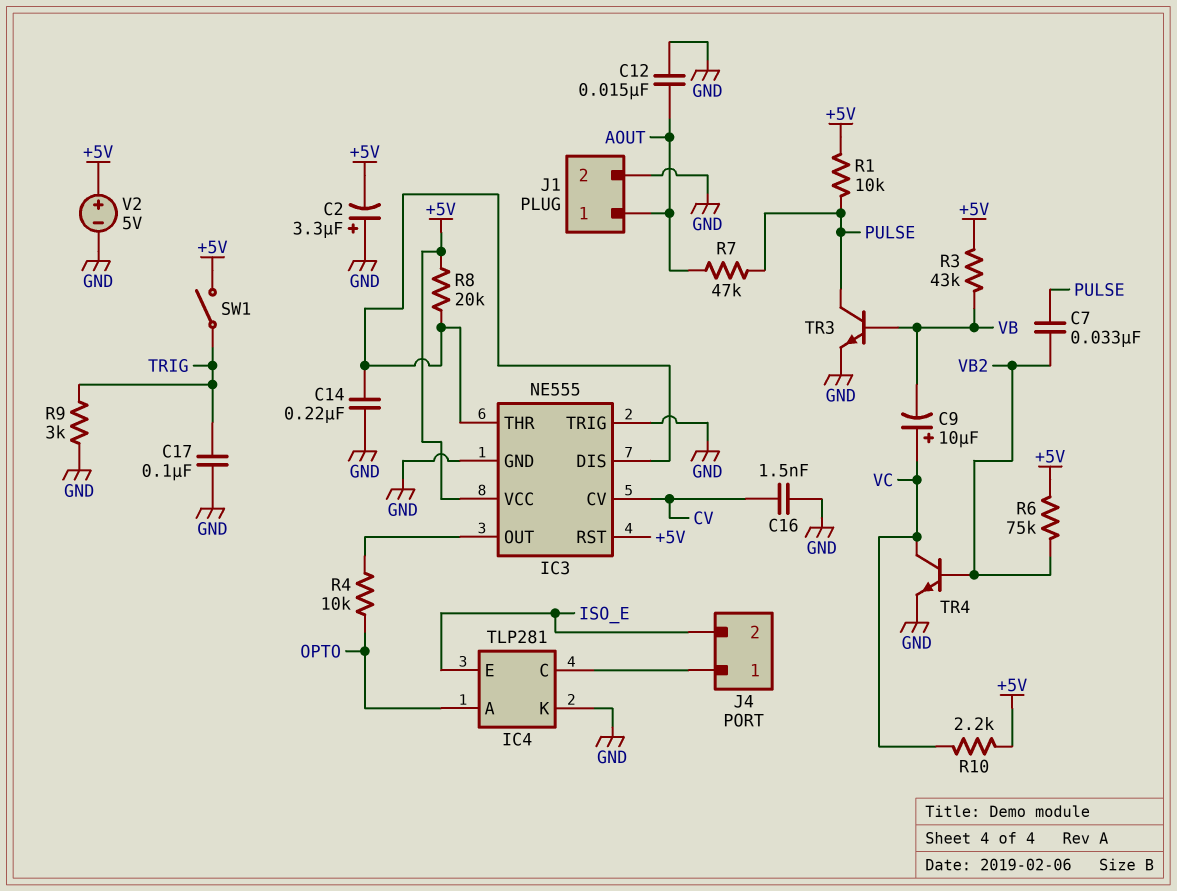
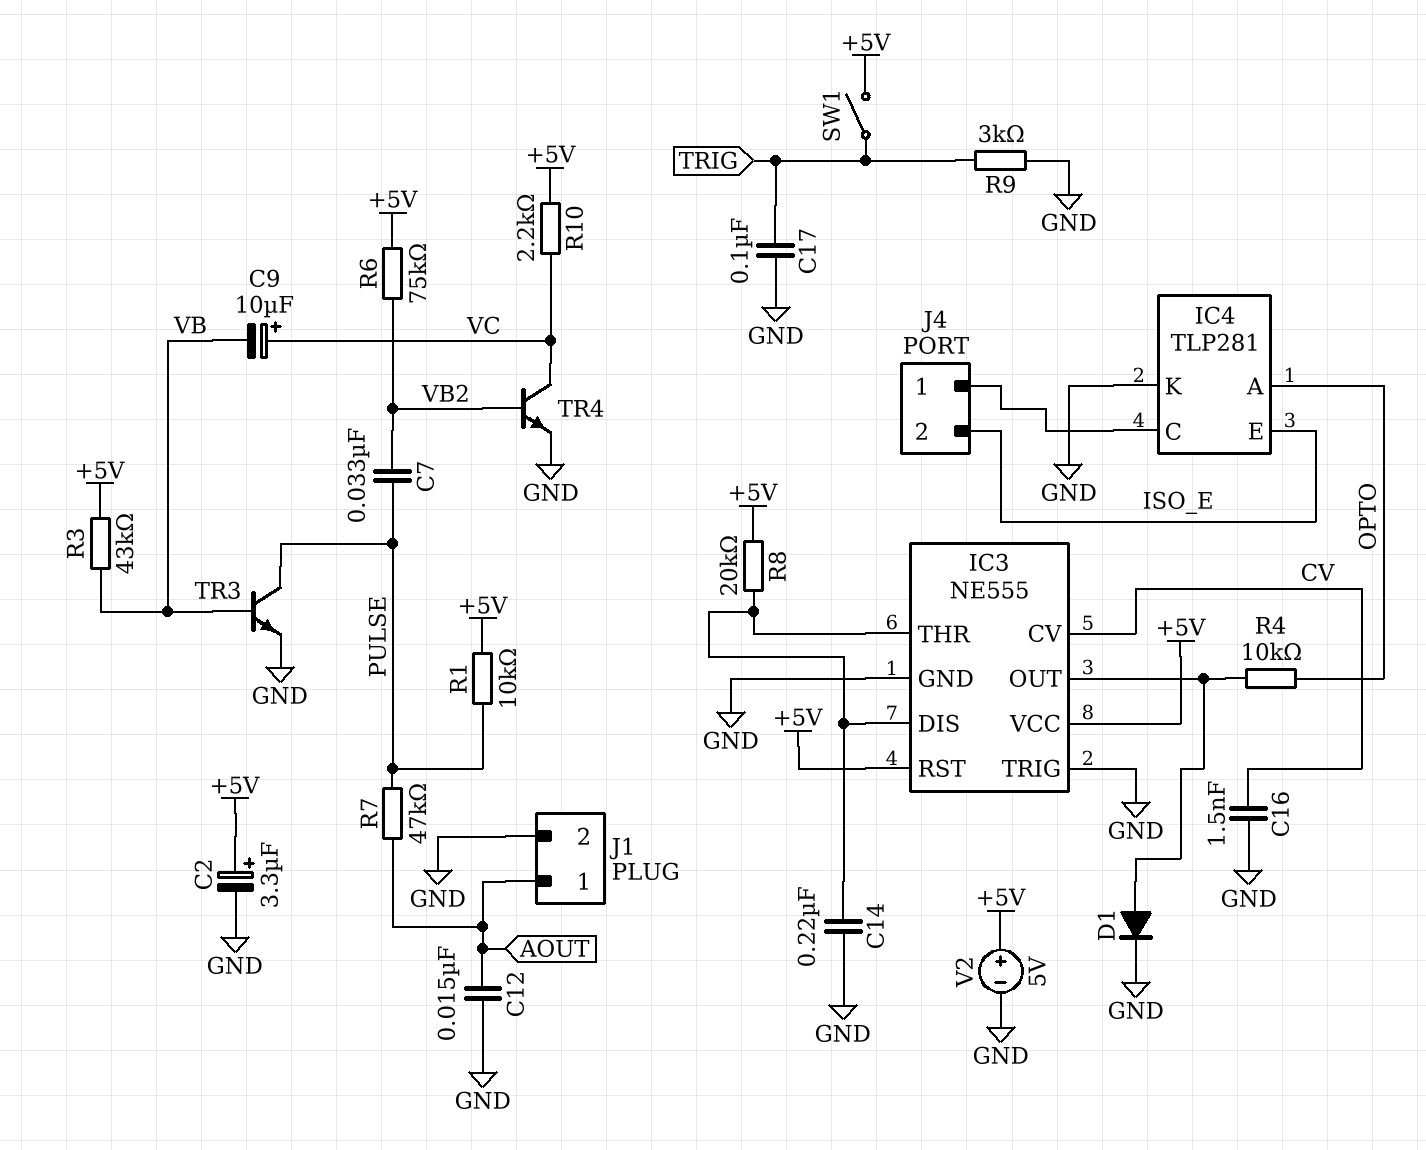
C2: 3.3uF (plus GND, minus +5V) -> 3.3uF (plus +5V, minus GND)
D1: none -> diode (A IC3/OUT, K GND)

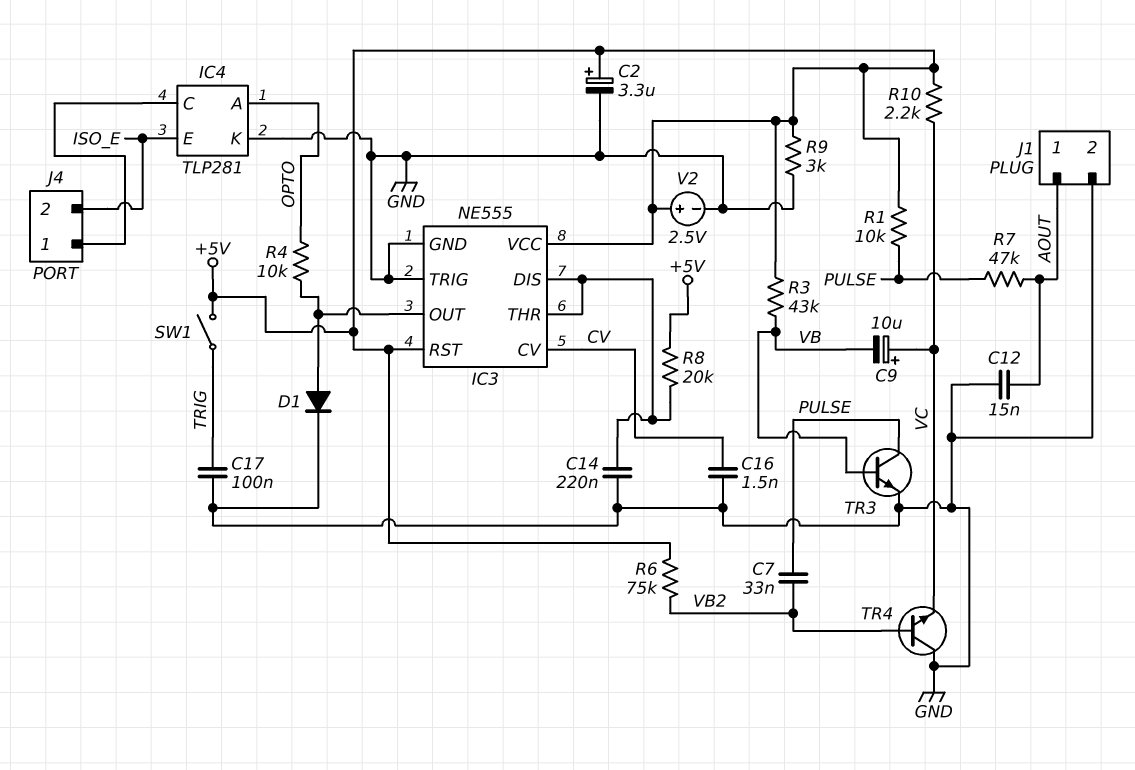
R9: 3k (GND, TRIG) -> 3k (+5V, GND)
TR4: NPN (B VB2, C VC, E GND) -> NPN (B VB2, C GND, E VC)
V2: 5V (plus +5V, minus GND) -> 2.5V (plus +5V, minus GND)

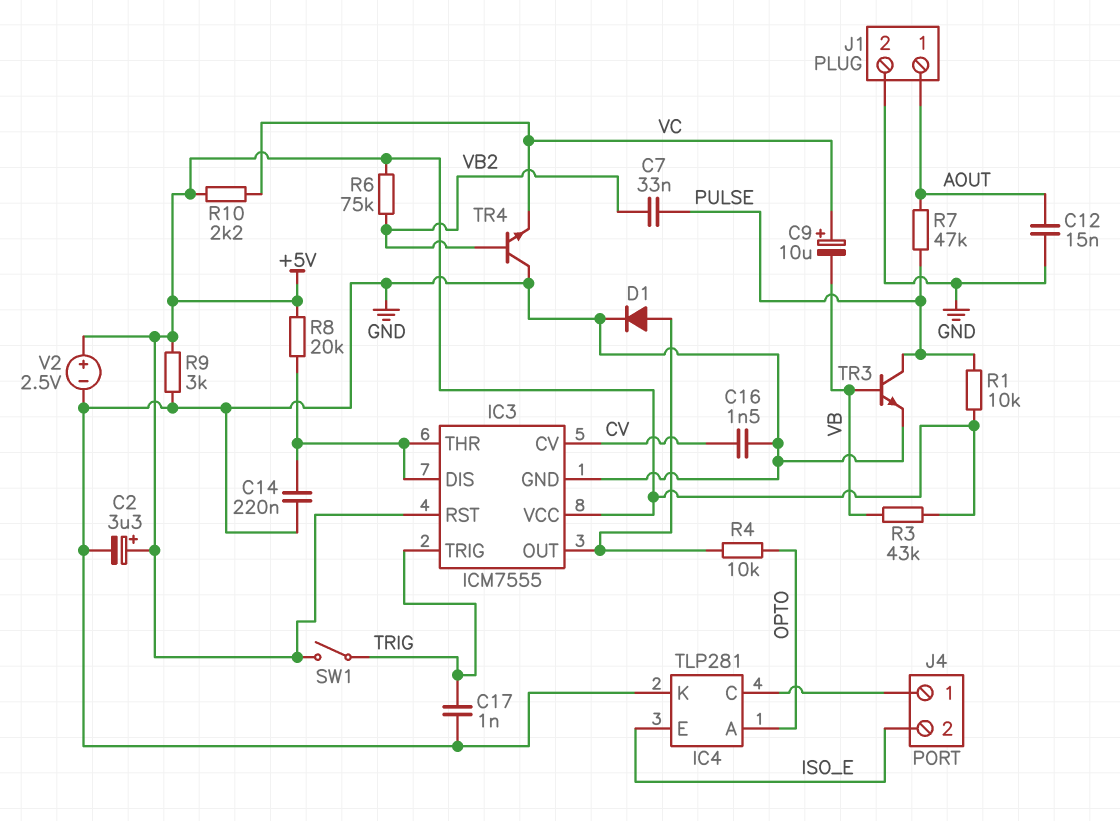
C17: 100nF (GND, TRIG) -> 1nF (GND, TRIG)
IC3: NE555 -> ICM7555
IC3 pin TRIG: GND -> TRIG

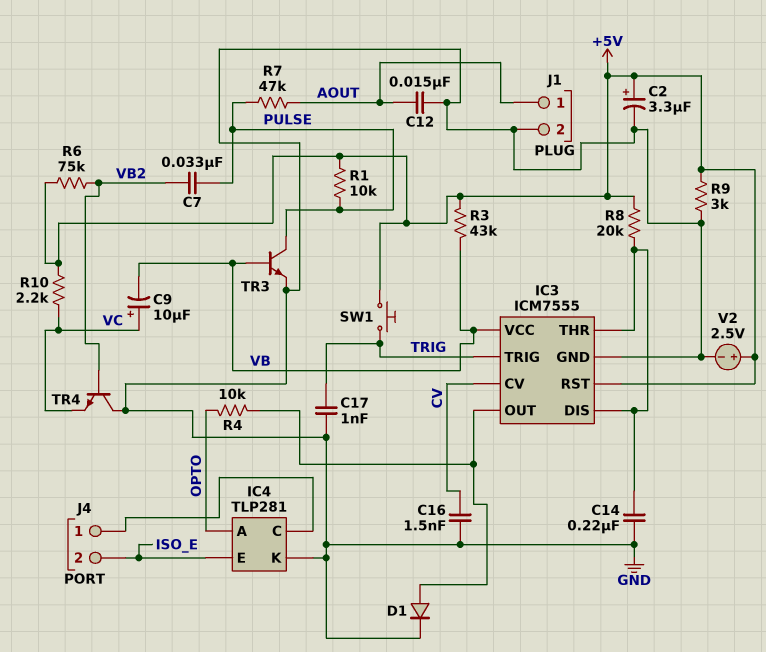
IC3 pin VCC: +5V -> VB
SW1: switch (+5V, TRIG) -> button (+5V, TRIG)

